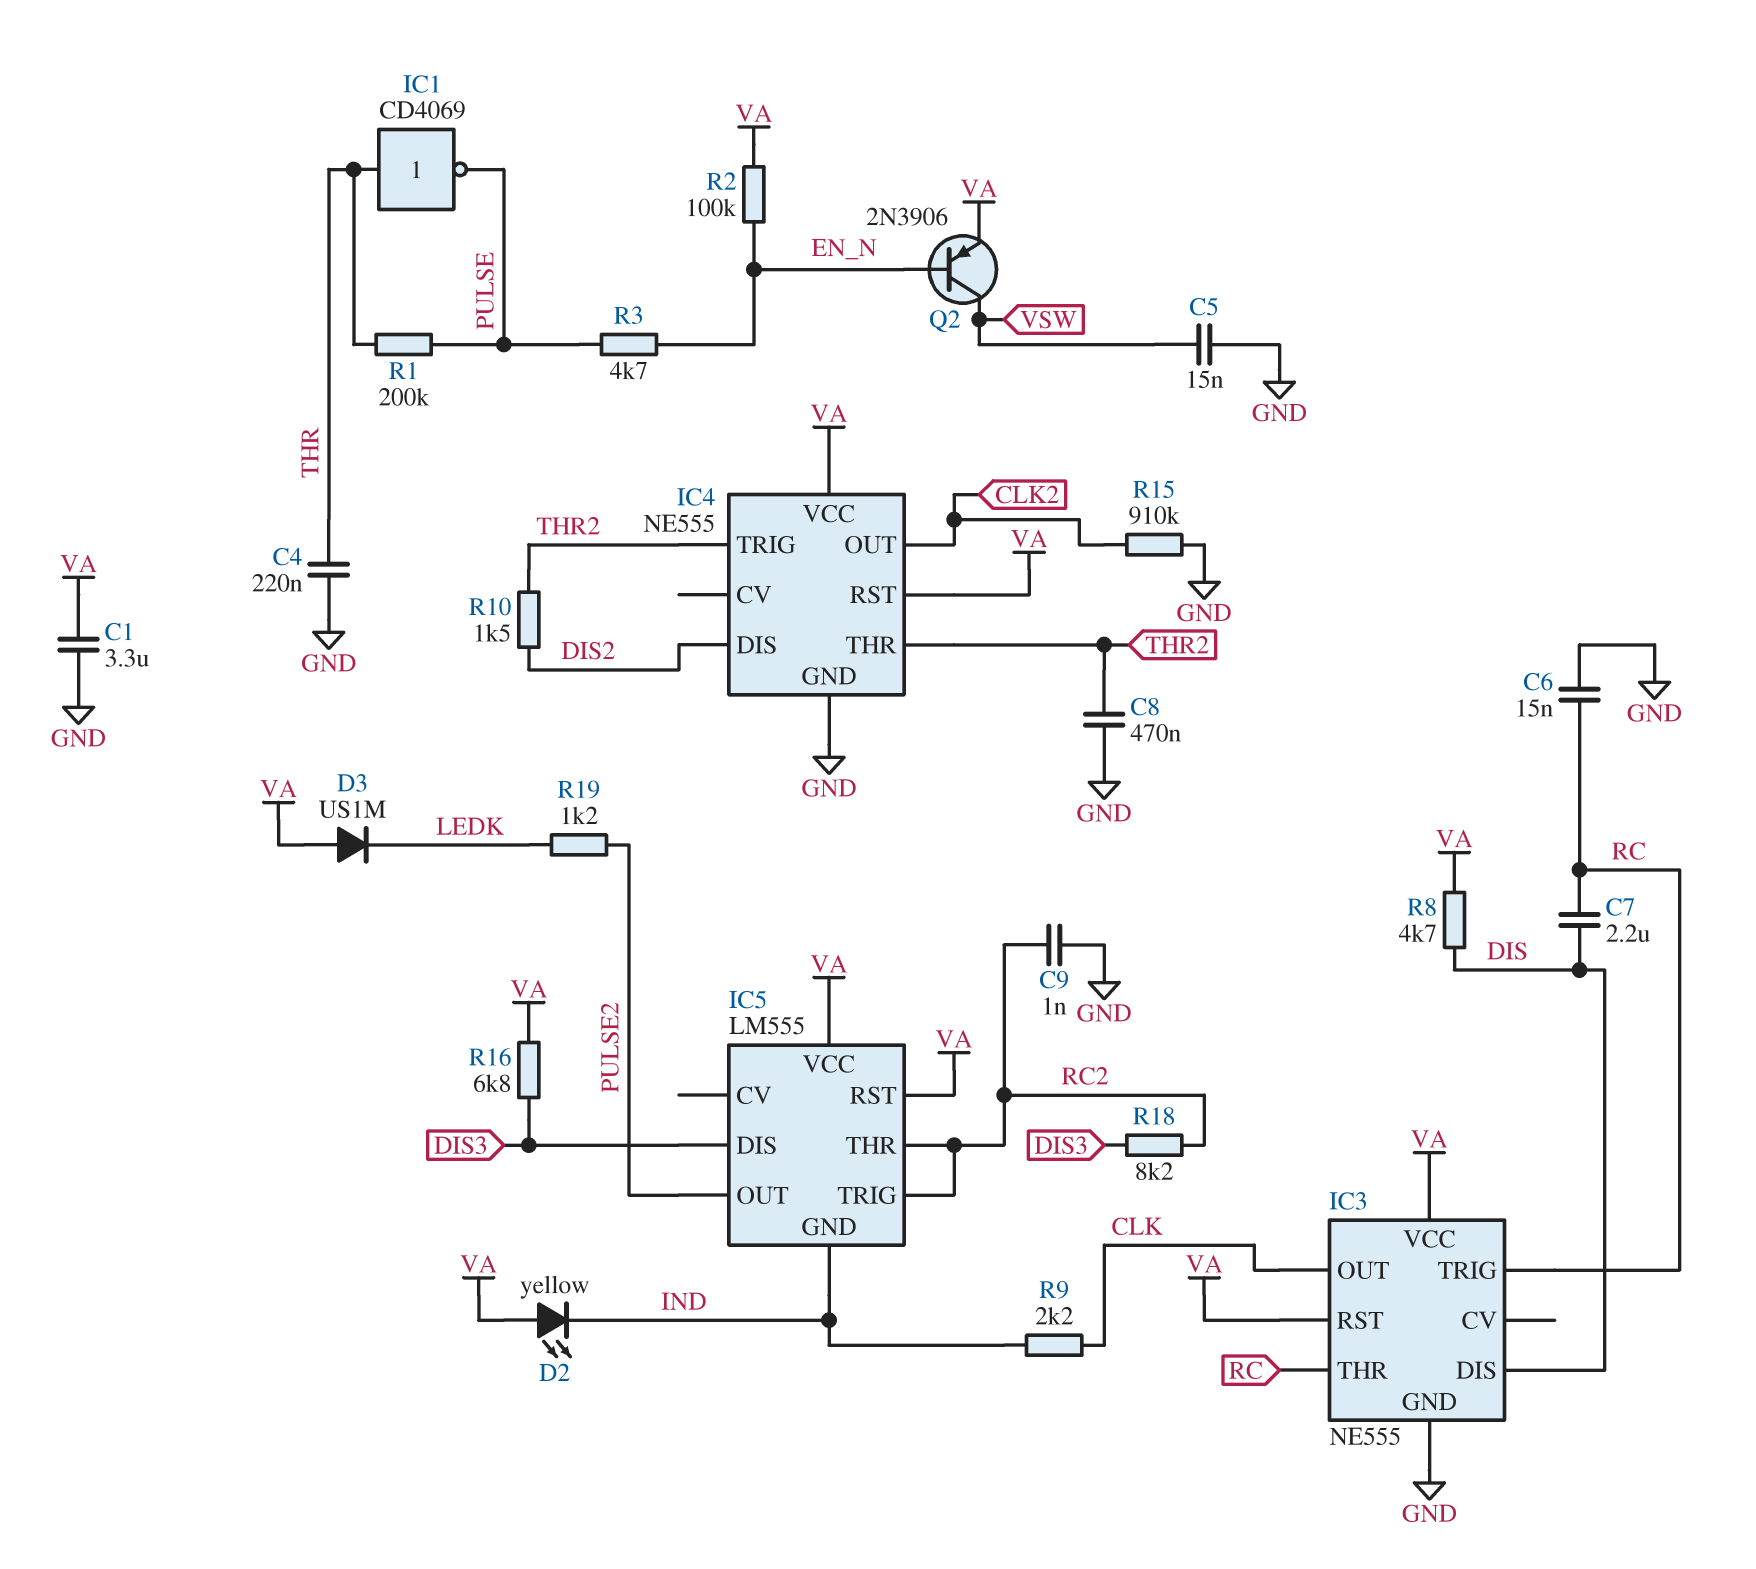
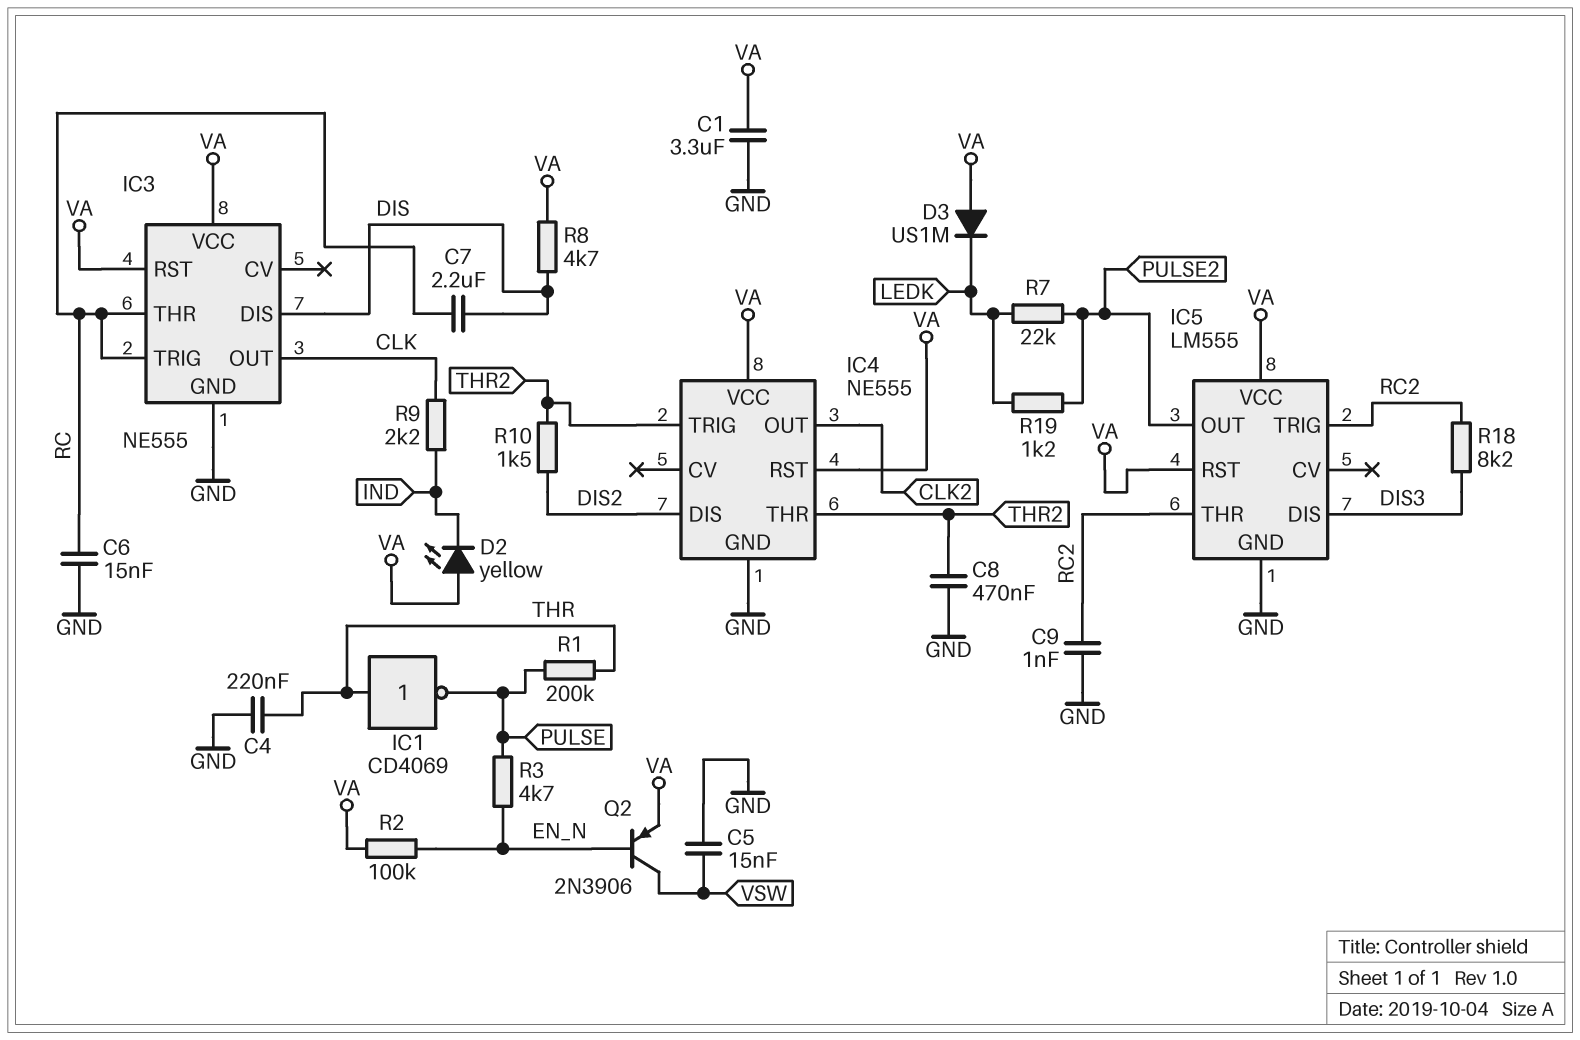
IC5 pin GND: IND -> GND
R7: none -> 22k (LEDK, PULSE2)
R15: 910k (CLK2, GND) -> none
R16: 6.8k (DIS3, VA) -> none

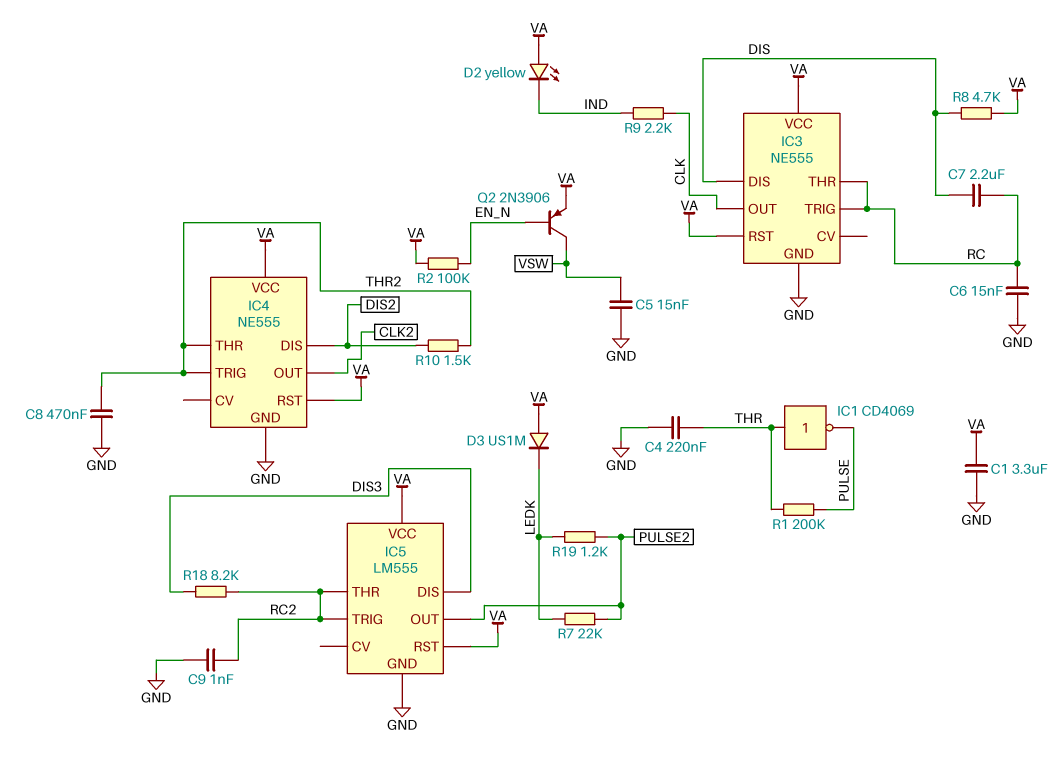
R3: 4.7k (EN_N, PULSE) -> none

